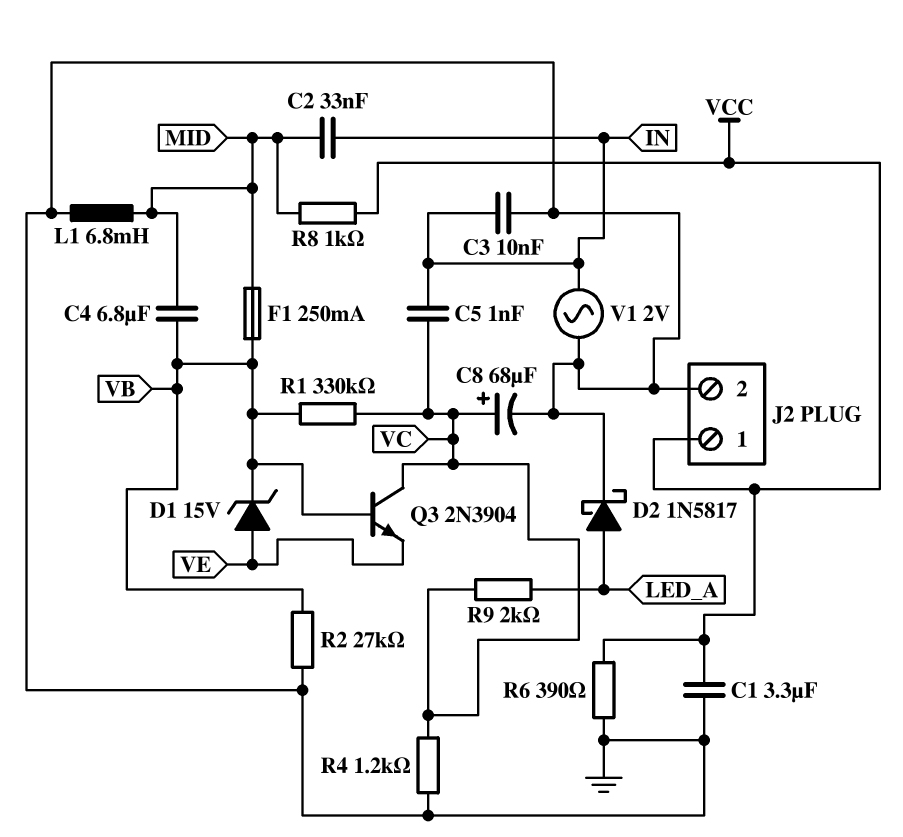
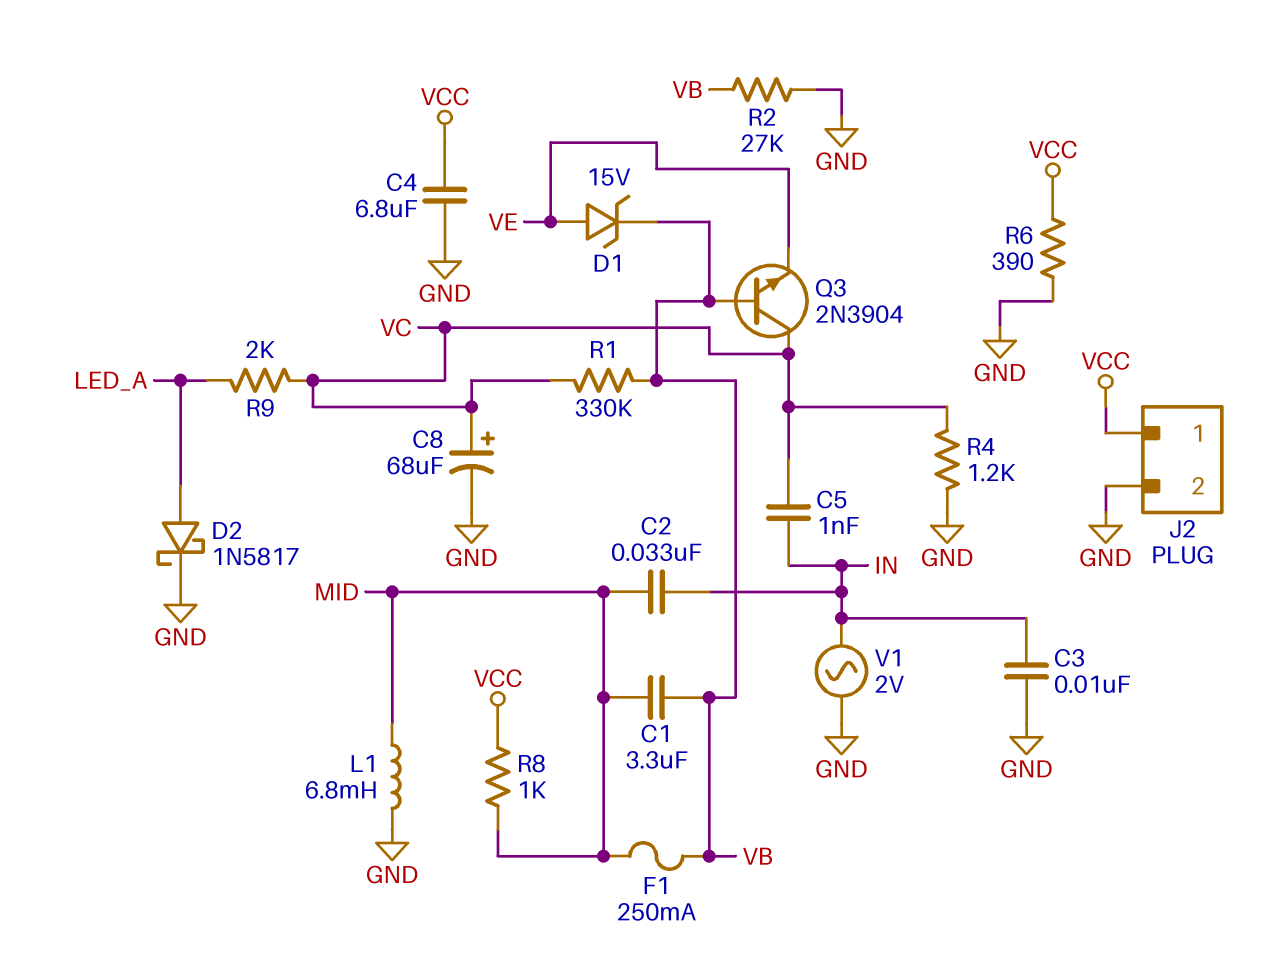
C1: 3.3uF (GND, VCC) -> 3.3uF (MID, VB)
C4: 6.8uF (MID, VB) -> 6.8uF (GND, VCC)

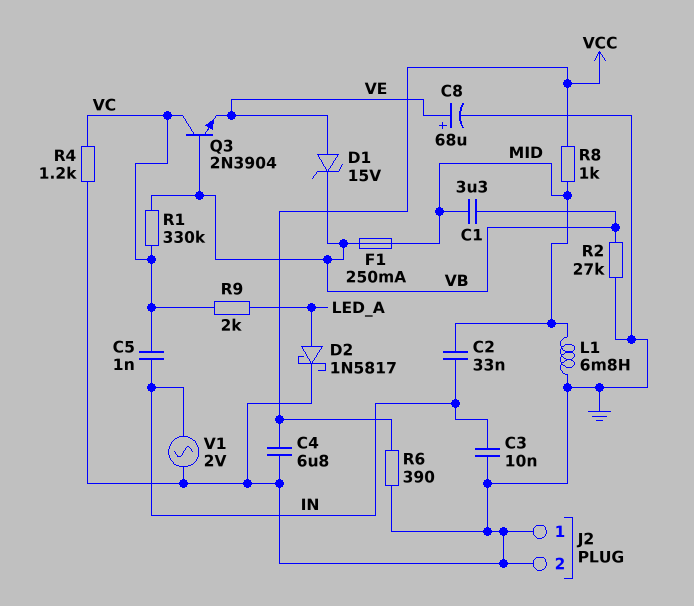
C8: 68uF (plus VC, minus GND) -> 68uF (plus VE, minus GND)
J2 pin 1: VCC -> GND

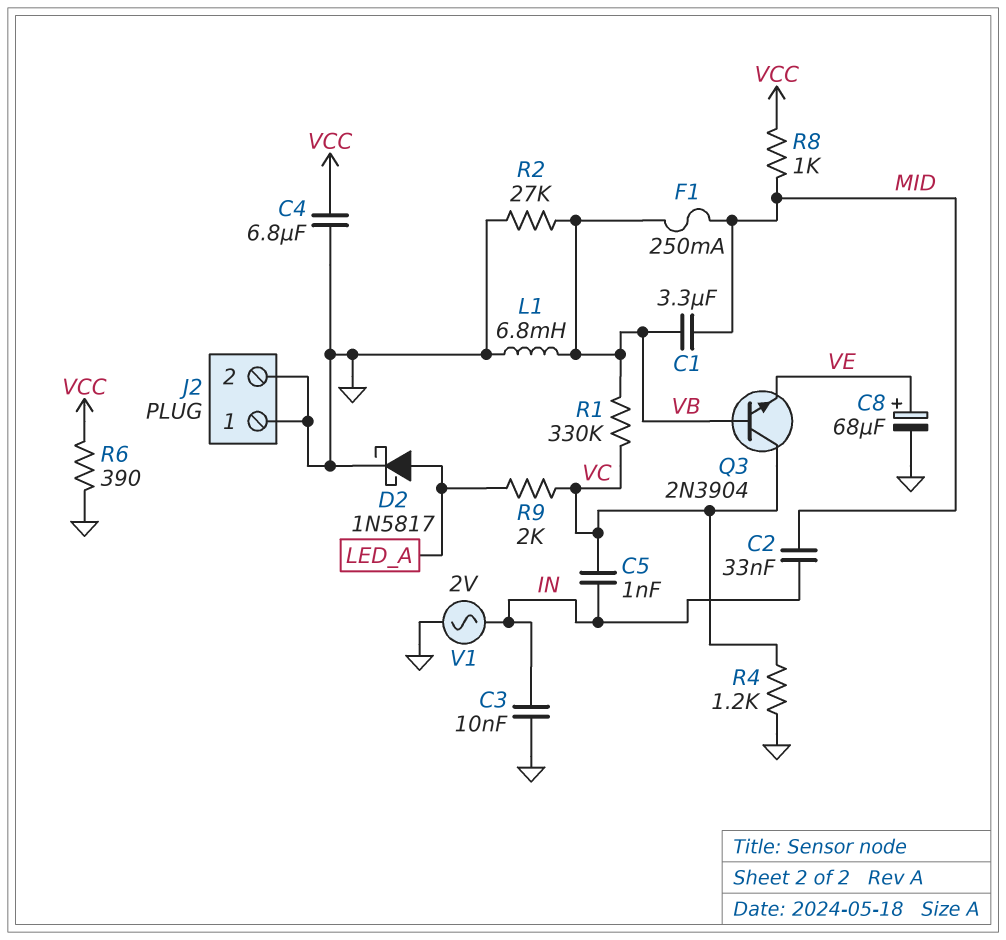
D1: zener 15V (A VE, K VB) -> none
L1: 6.8mH (GND, MID) -> 6.8mH (GND, VB)

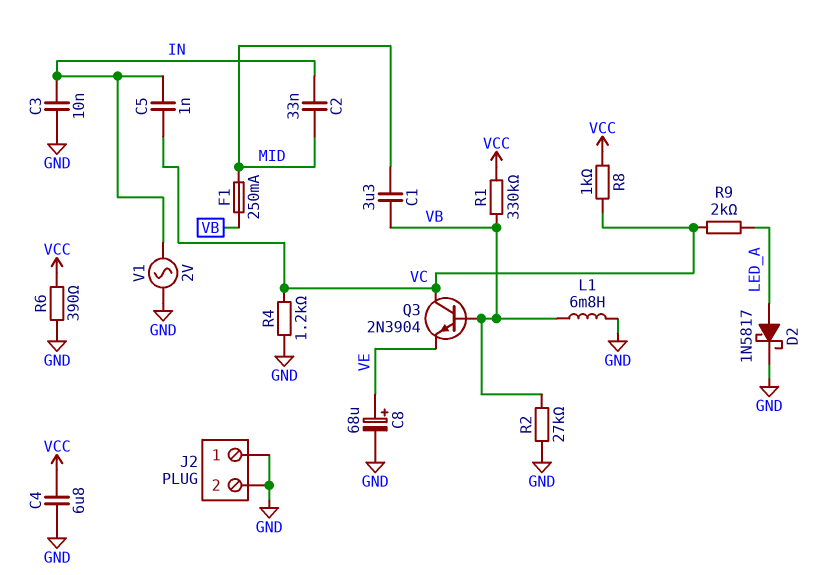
R1: 330k (VB, VC) -> 330k (VB, VCC)
R8: 1k (MID, VCC) -> 1k (VC, VCC)

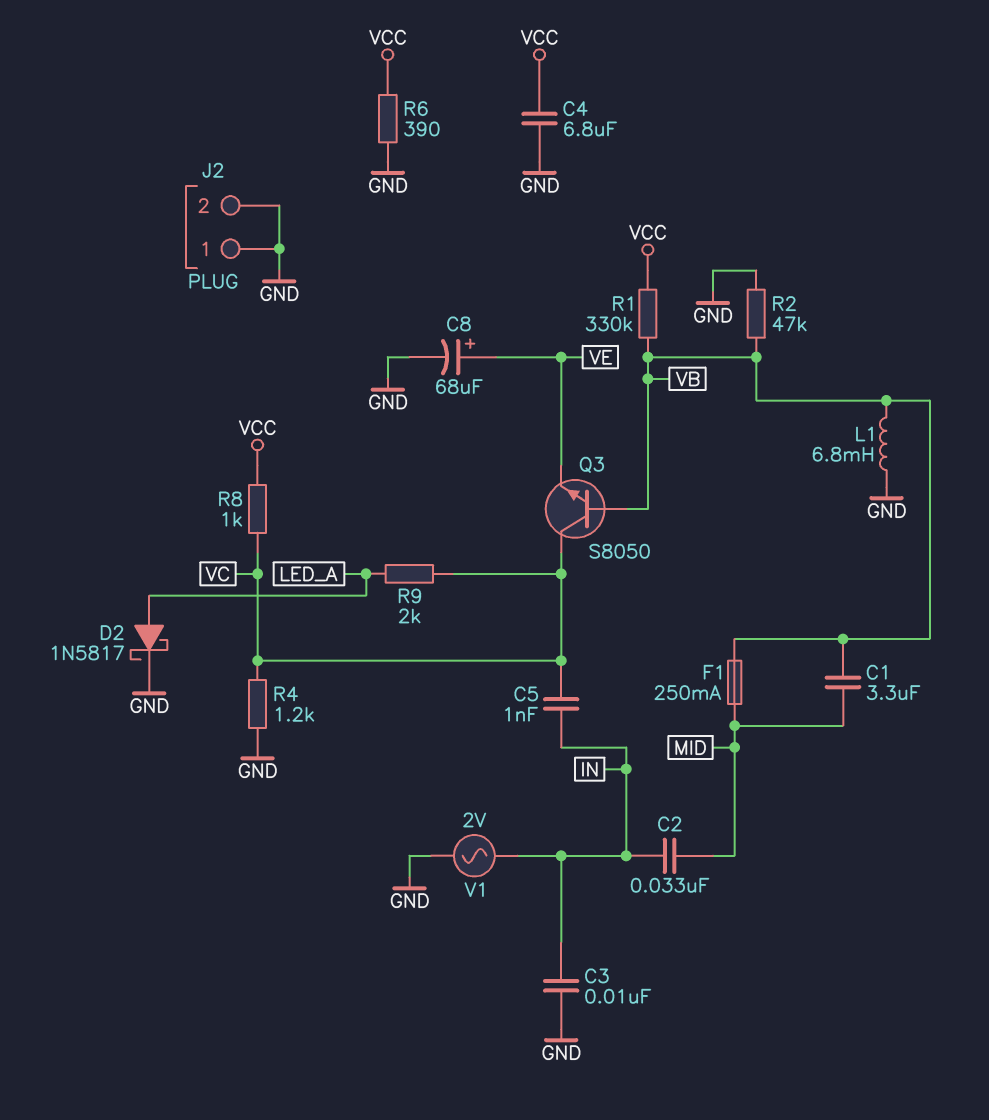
Q3: NPN 2N3904 (B VB, C VC, E VE) -> NPN S8050 (B VB, C VC, E VE)
R2: 27k (GND, VB) -> 47k (GND, VB)

